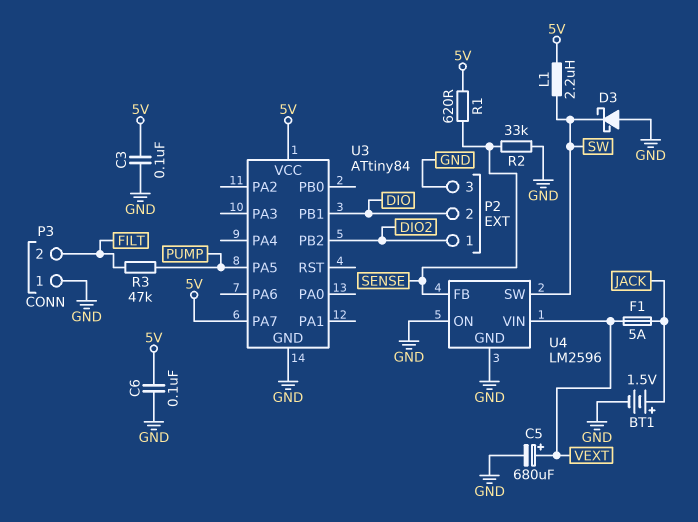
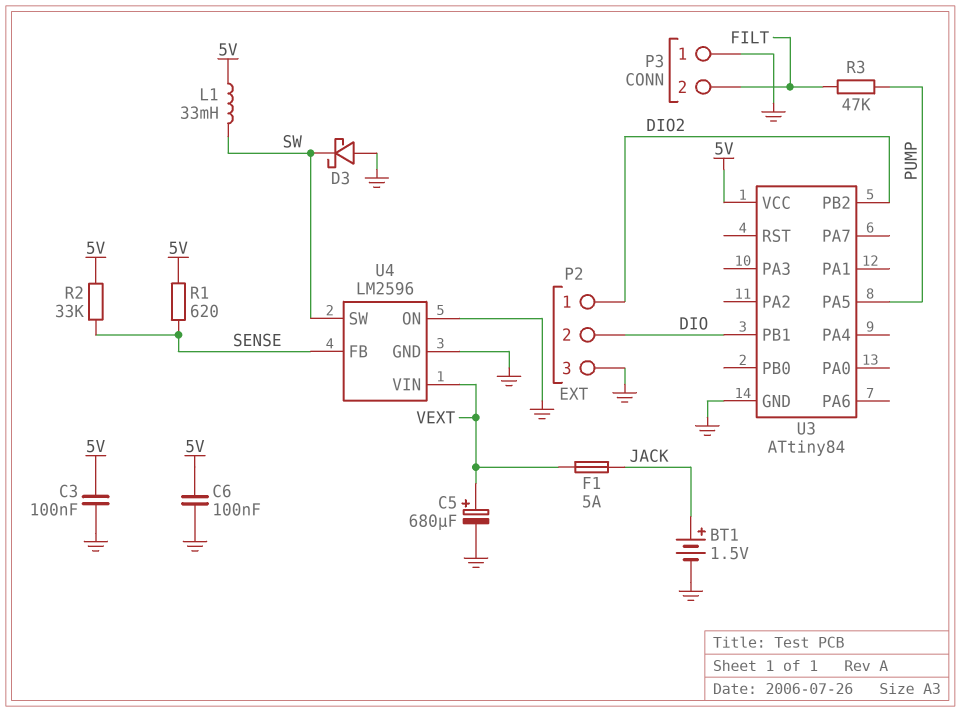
L1: 2.2uH (5V, SW) -> 33mH (5V, SW)
R2: 33k (GND, SENSE) -> 33k (5V, SENSE)
U3 pin PA7: 5V -> none

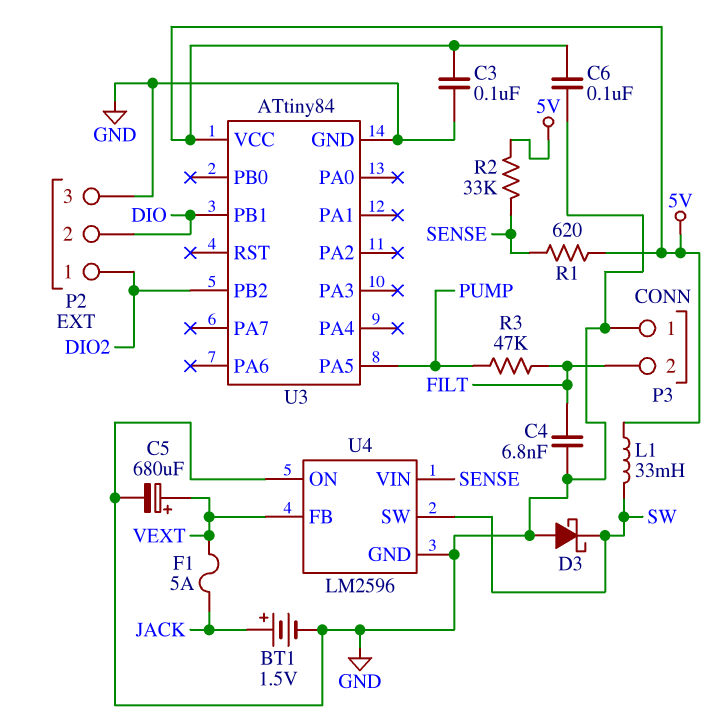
C4: none -> 6.8nF (FILT, GND)
U4 pin FB: SENSE -> VEXT
U4 pin VIN: VEXT -> SENSE

